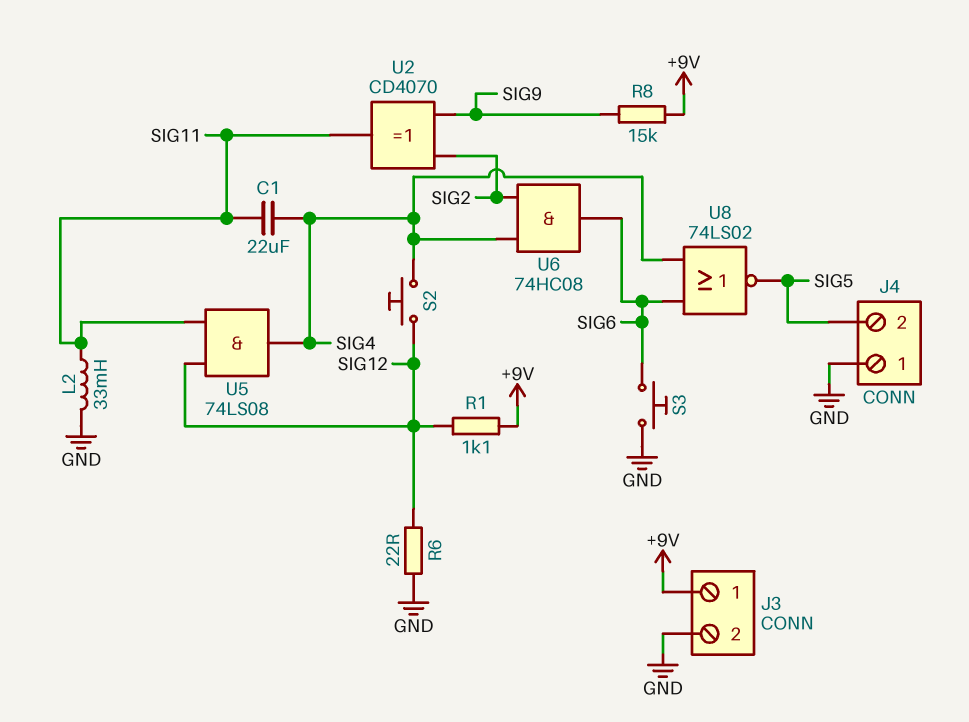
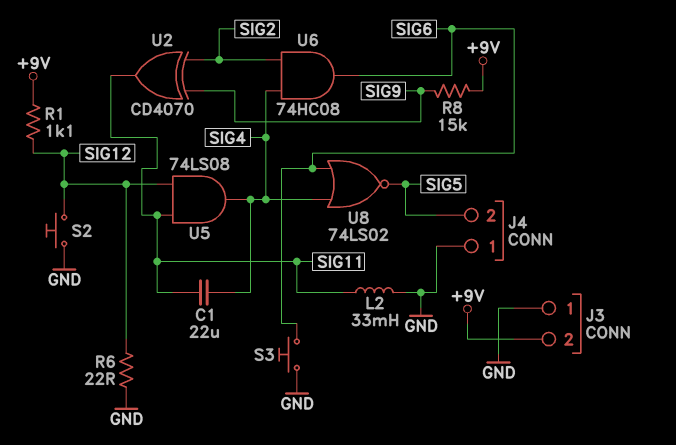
J3 pin 1: +9V -> GND
J3 pin 2: GND -> +9V
S2: button (SIG4, SIG12) -> button (GND, SIG12)

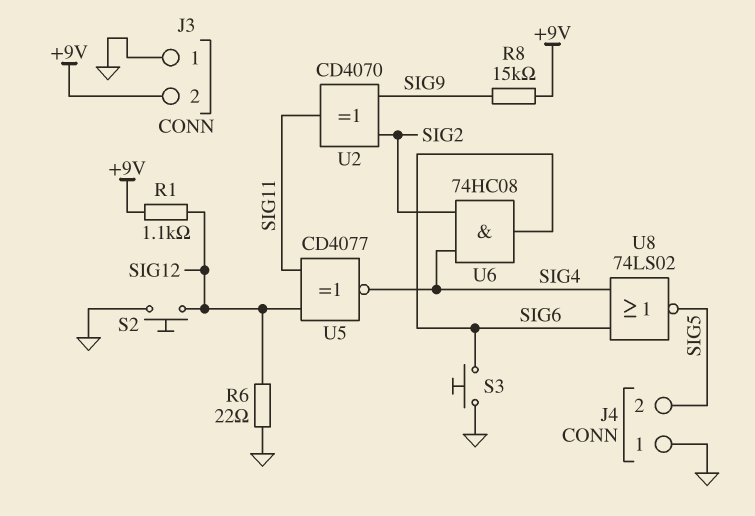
C1: 22uF (SIG4, SIG11) -> none
L2: 33mH (GND, SIG11) -> none
U5: AND 74LS08 (in SIG11, in SIG12, out SIG4) -> XNOR CD4077 (in SIG11, in SIG12, out SIG4)

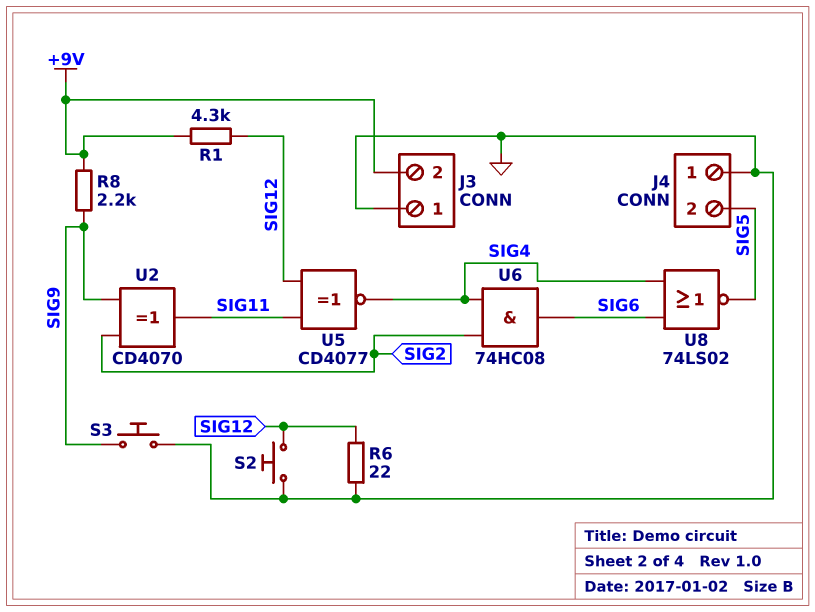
R1: 1.1k (+9V, SIG12) -> 4.3k (+9V, SIG12)
R8: 15k (+9V, SIG9) -> 2.2k (+9V, SIG9)
S3: button (GND, SIG6) -> button (GND, SIG9)

